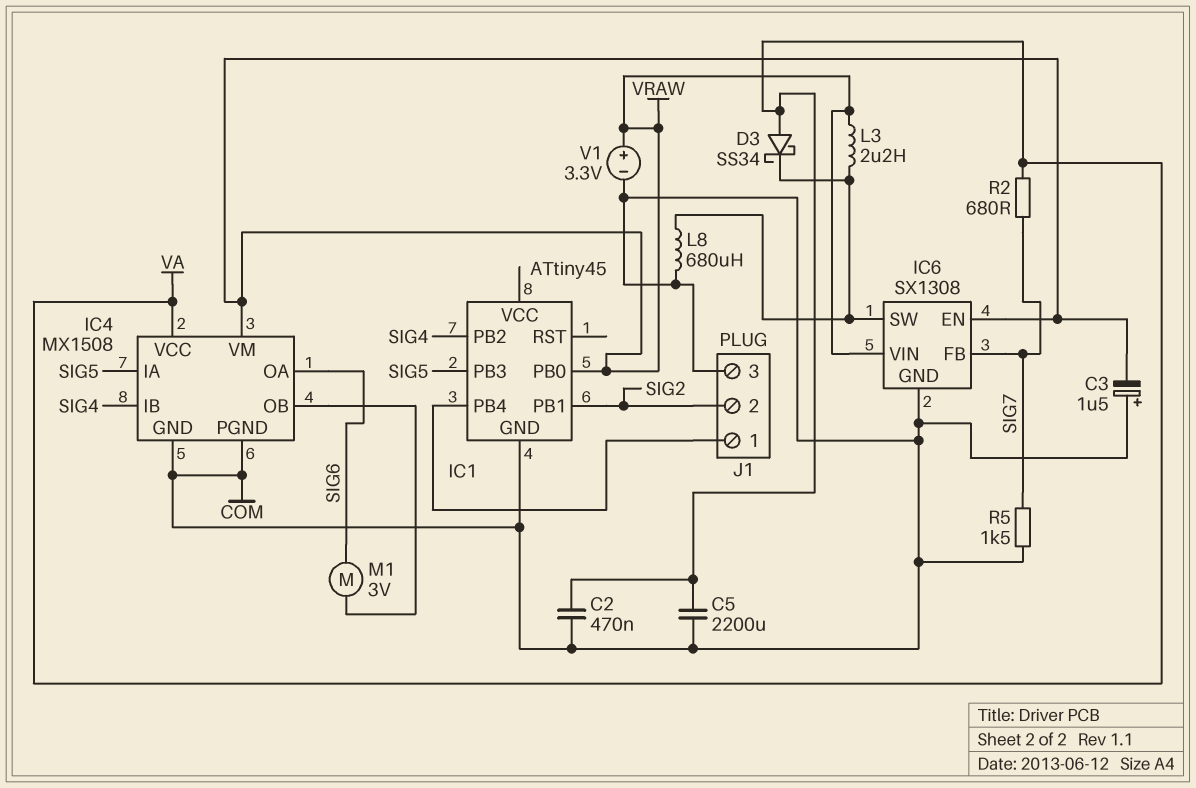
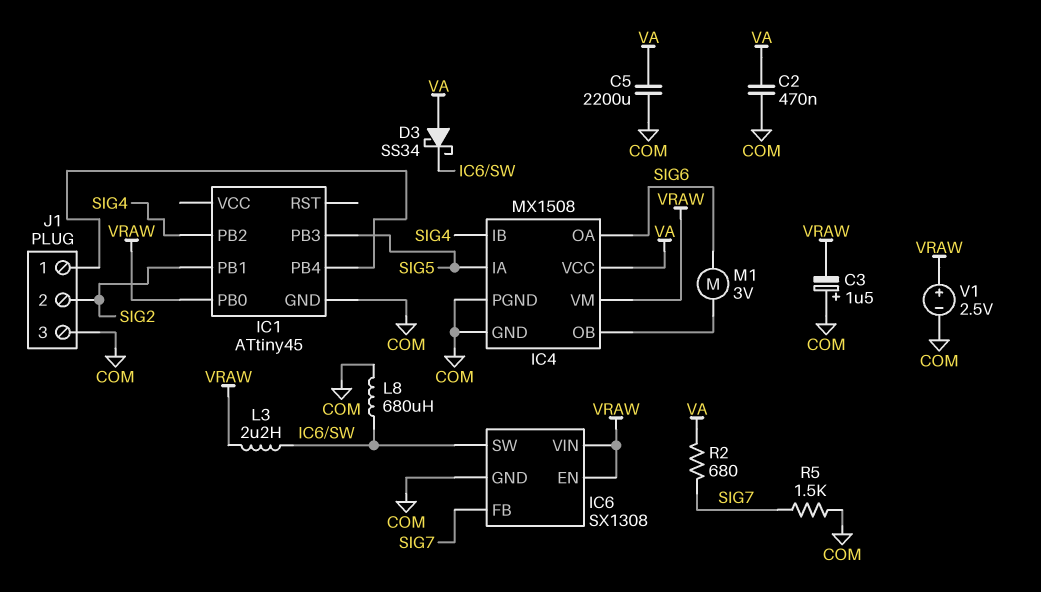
V1: 3.3V (plus VRAW, minus COM) -> 2.5V (plus VRAW, minus COM)

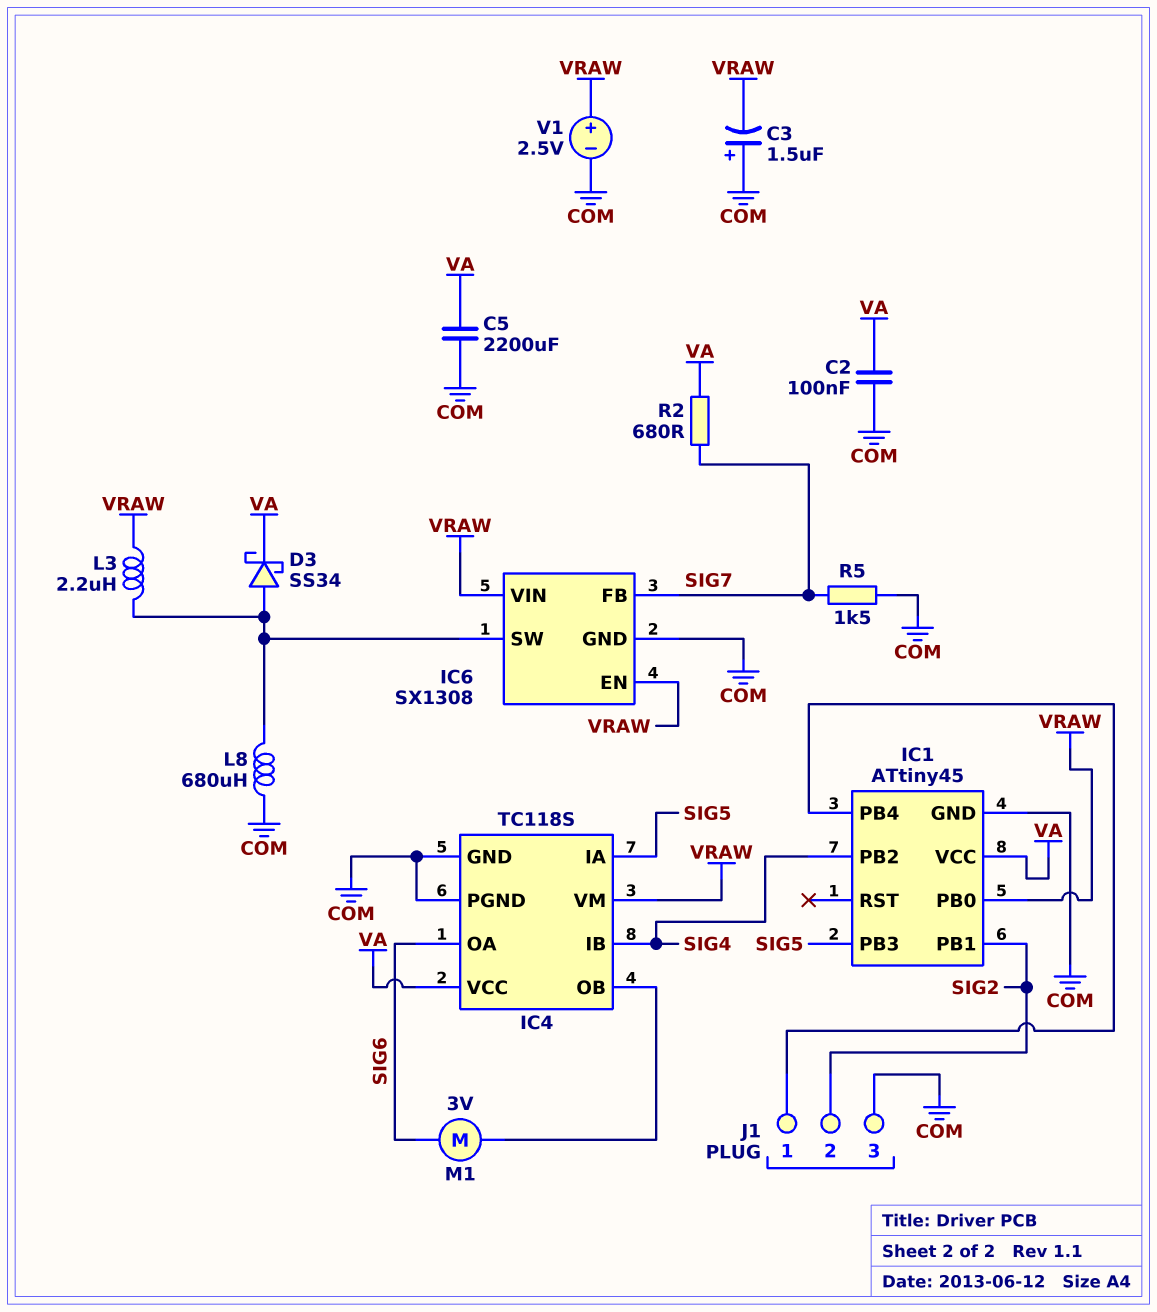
C2: 470nF (COM, VA) -> 100nF (COM, VA)
D3: schottky SS34 (A VA, K IC6/SW) -> schottky SS34 (A IC6/SW, K VA)
IC1 pin VCC: none -> VA
IC4: MX1508 -> TC118S

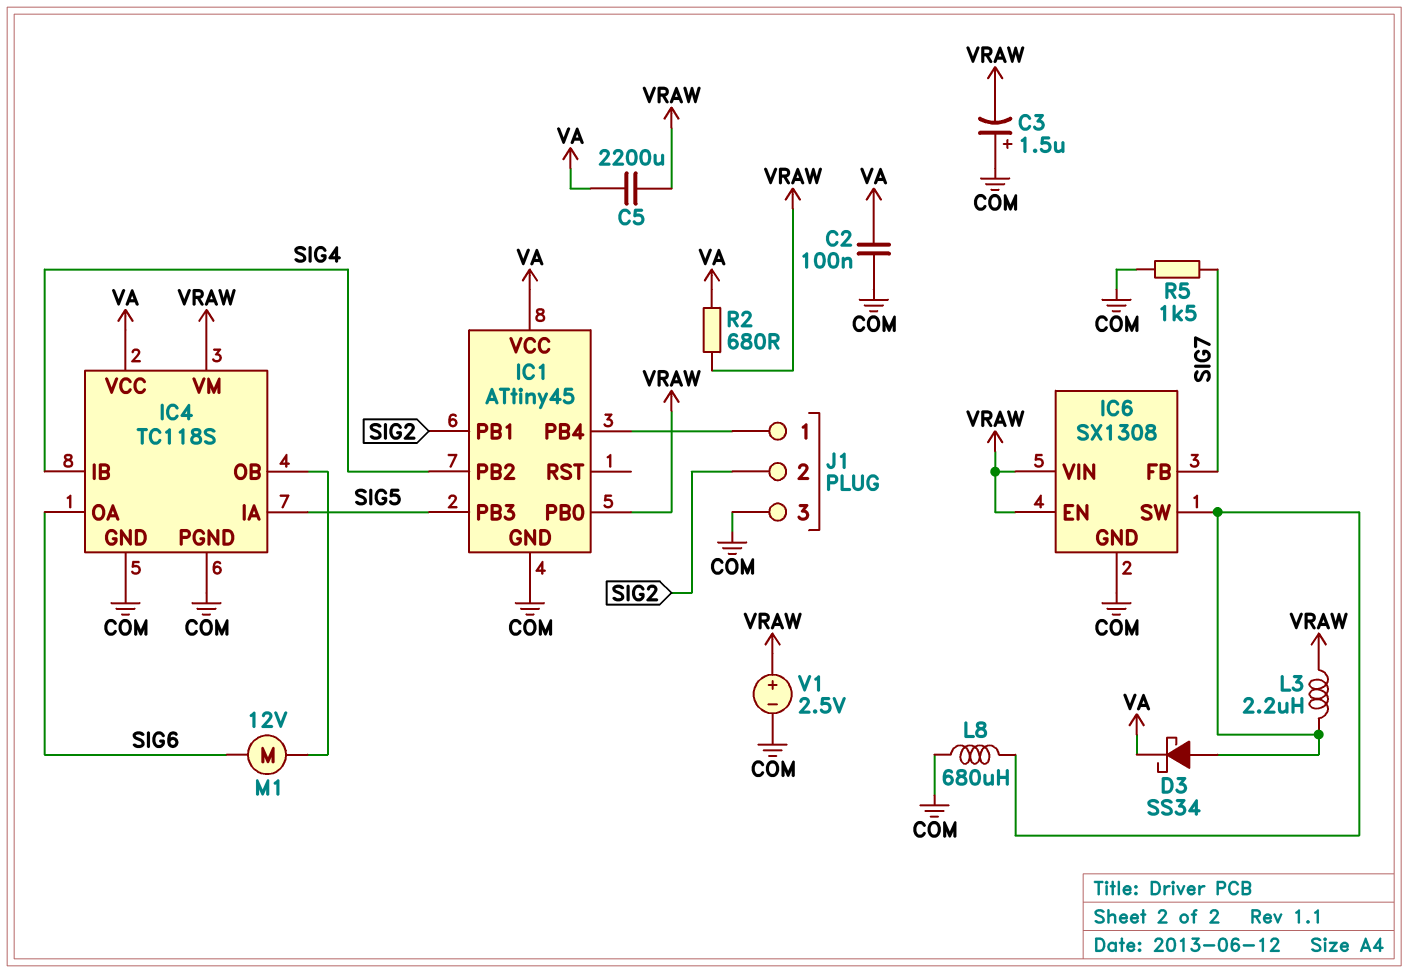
C5: 2200uF (COM, VA) -> 2200uF (VA, VRAW)
M1: motor 3V (IC4/OB, SIG6) -> motor 12V (IC4/OB, SIG6)
R2: 680 (SIG7, VA) -> 680 (VA, VRAW)

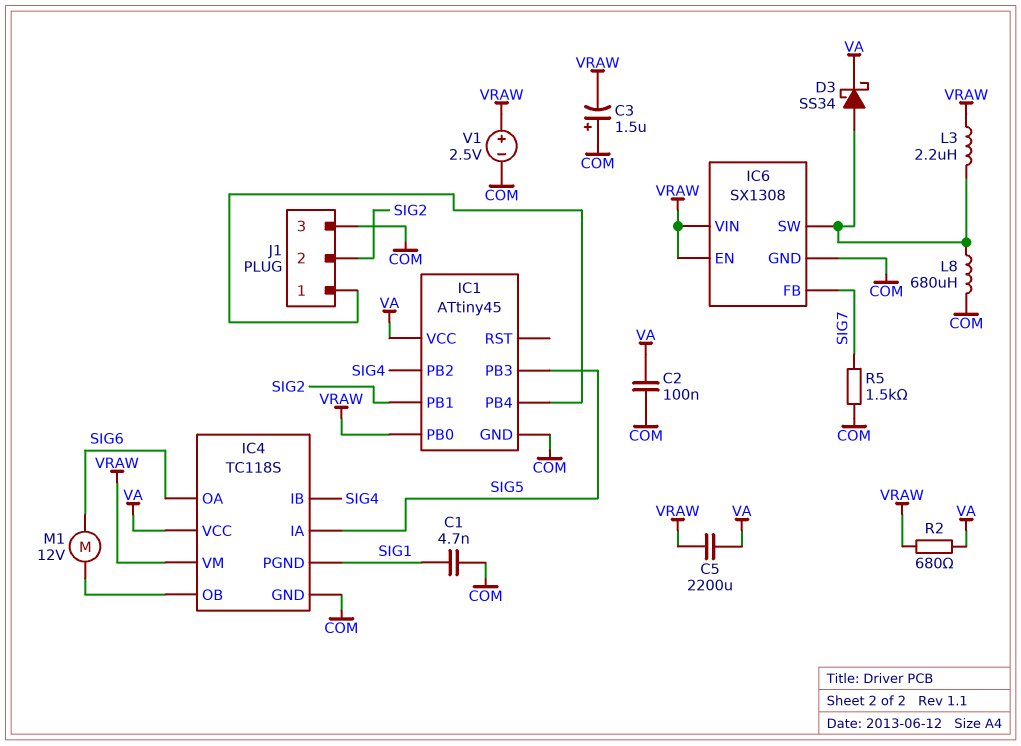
C1: none -> 4.7nF (COM, SIG1)
IC4 pin PGND: COM -> SIG1

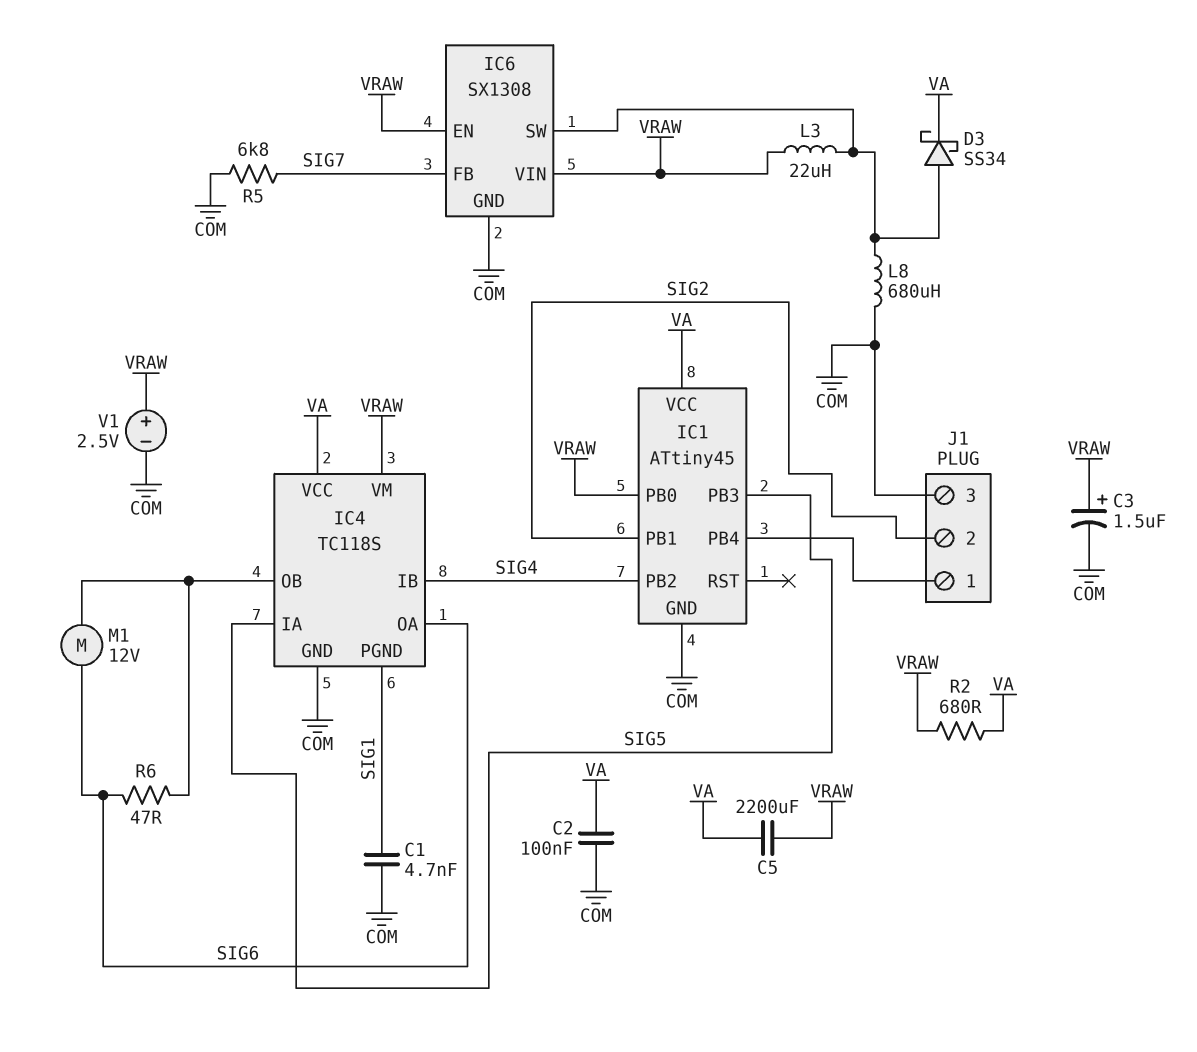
C3: 1.5uF (plus COM, minus VRAW) -> 1.5uF (plus VRAW, minus COM)
L3: 2.2uH (IC6/SW, VRAW) -> 22uH (IC6/SW, VRAW)
R5: 1.5k (COM, SIG7) -> 6.8k (COM, SIG7)
R6: none -> 47 (IC4/OB, SIG6)

